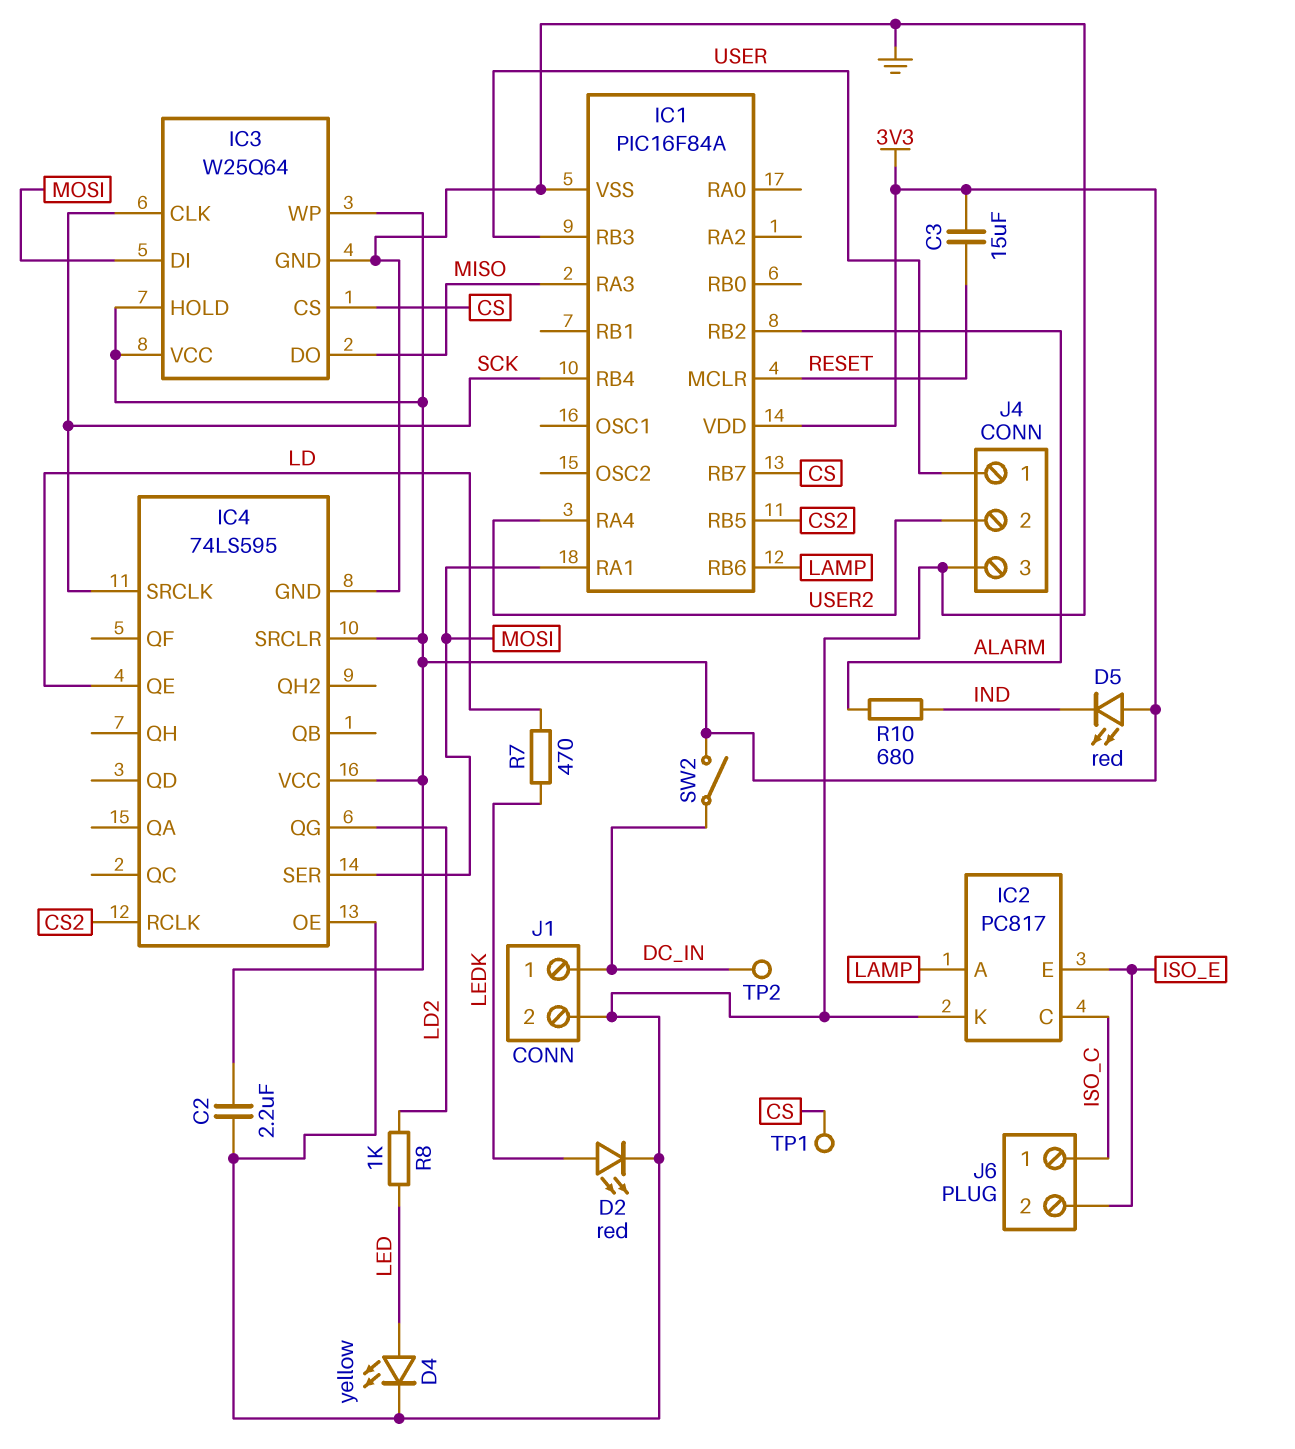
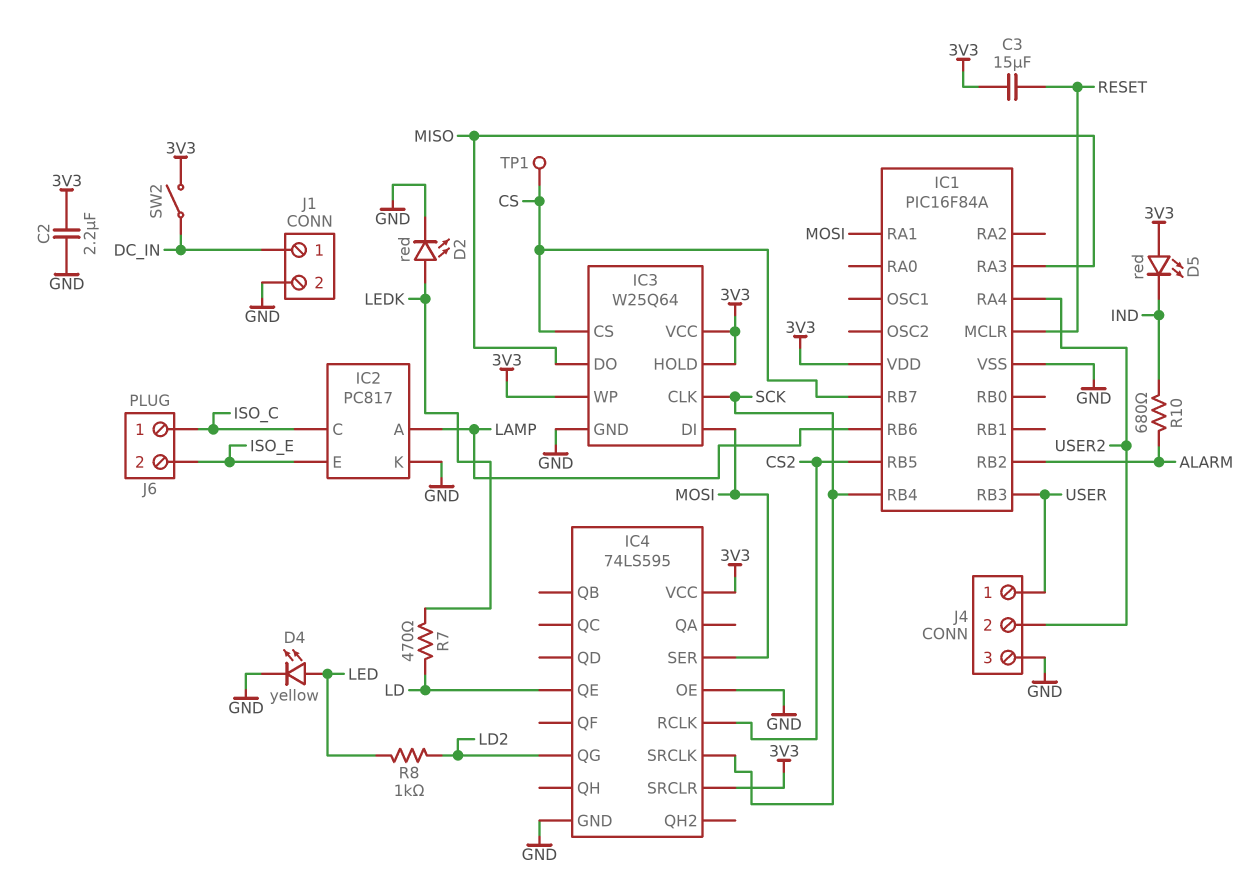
TP2: test point (DC_IN) -> none

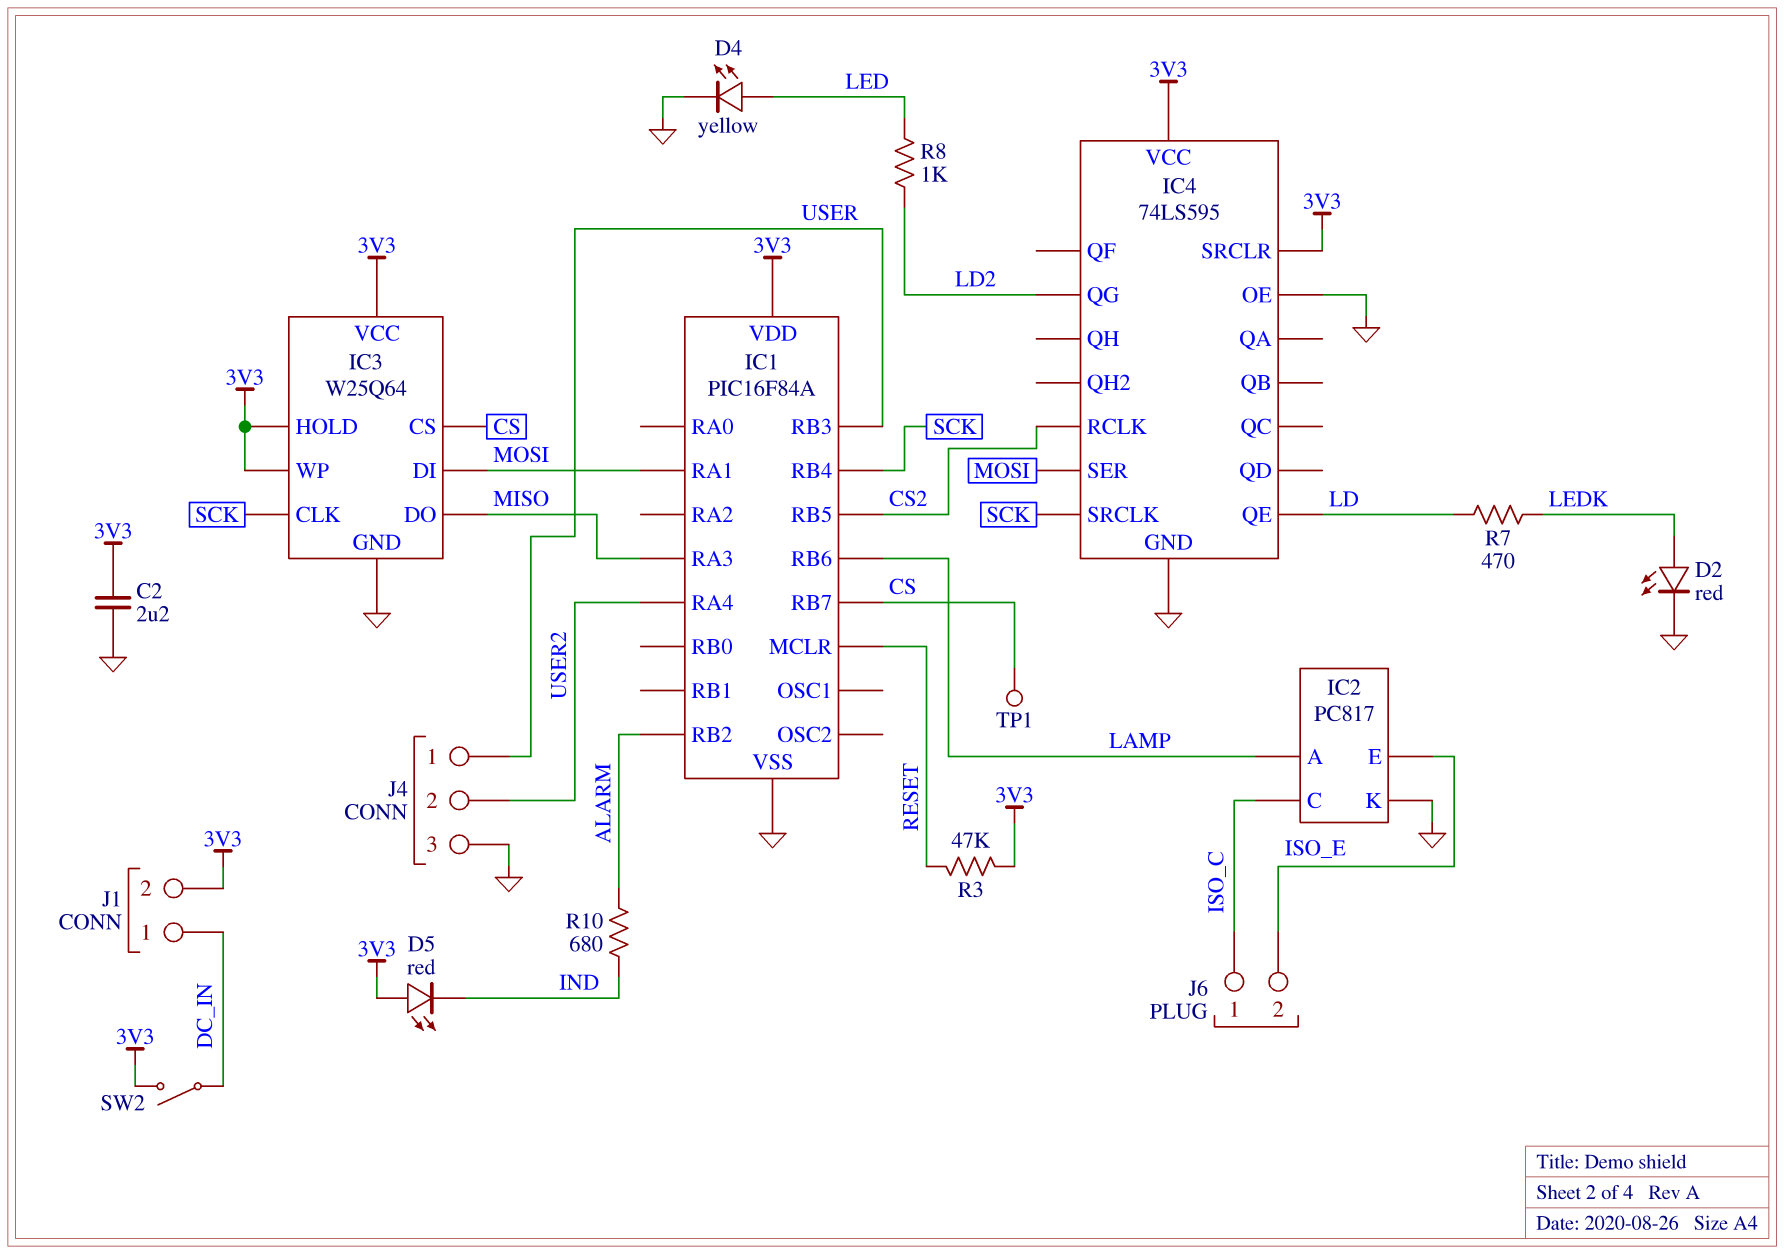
C3: 15uF (3V3, RESET) -> none
J1 pin 2: GND -> 3V3
R3: none -> 47k (3V3, RESET)

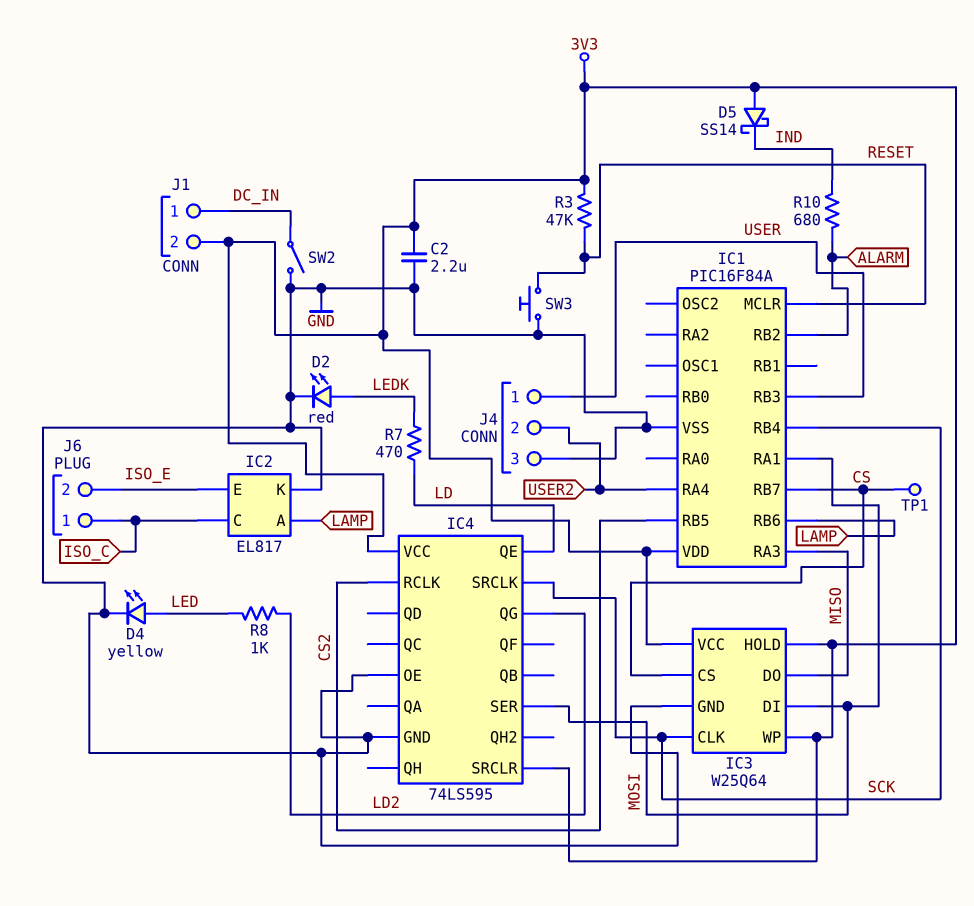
D5: LED red (A 3V3, K IND) -> schottky SS14 (A 3V3, K IND)
IC2: PC817 -> EL817
SW2: switch (3V3, DC_IN) -> switch (DC_IN, GND)
SW3: none -> button (GND, RESET)

